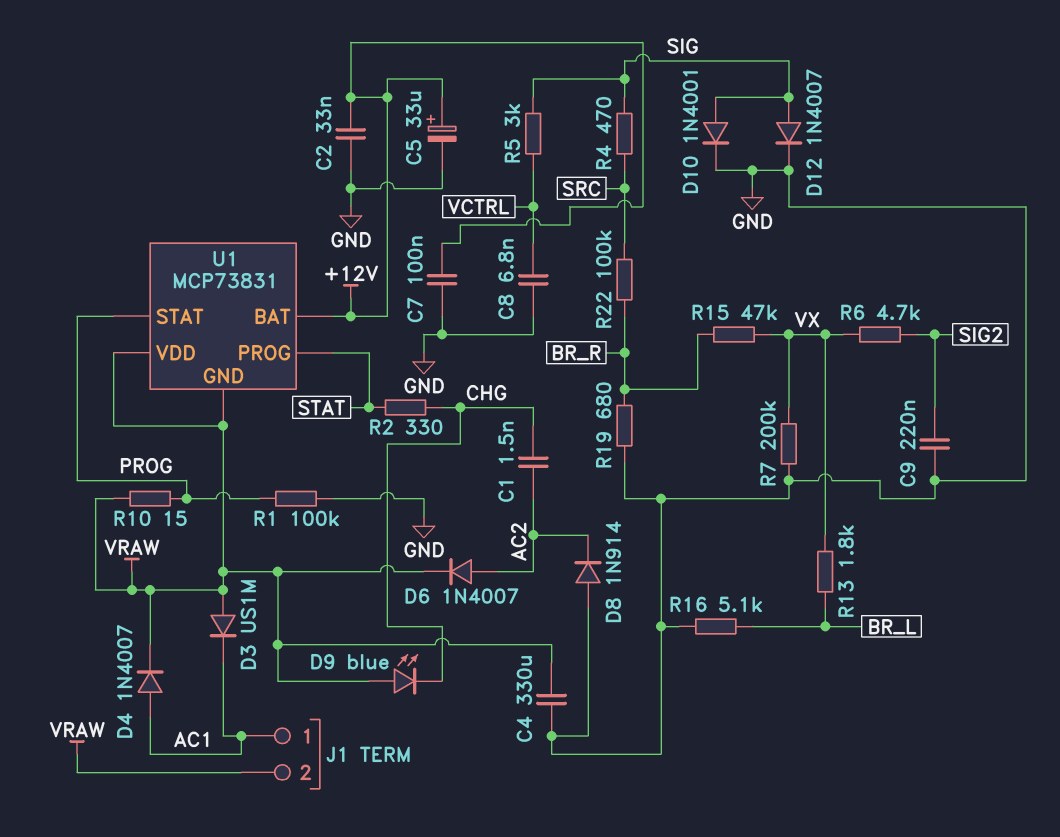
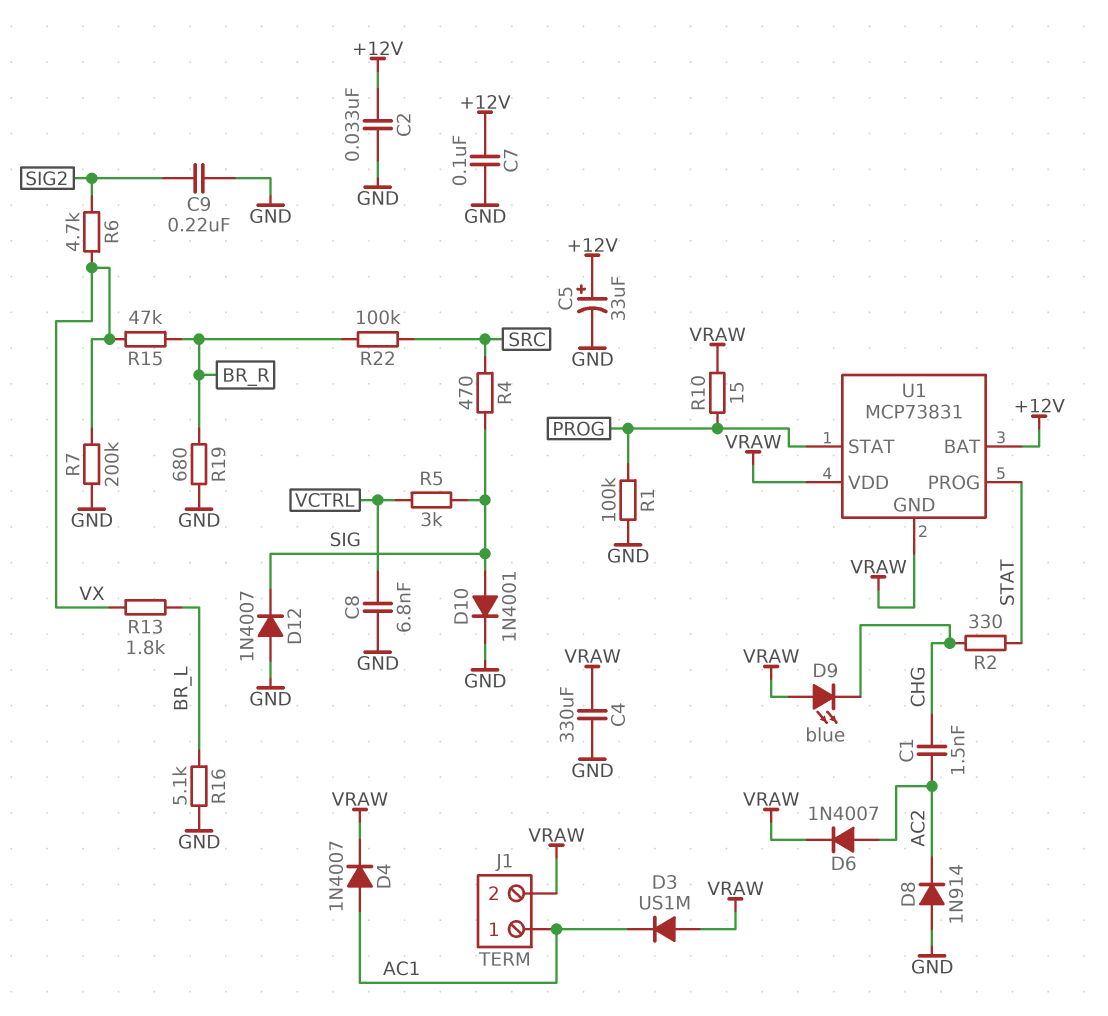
D12: diode 1N4007 (A SIG, K GND) -> diode 1N4007 (A GND, K SIG)

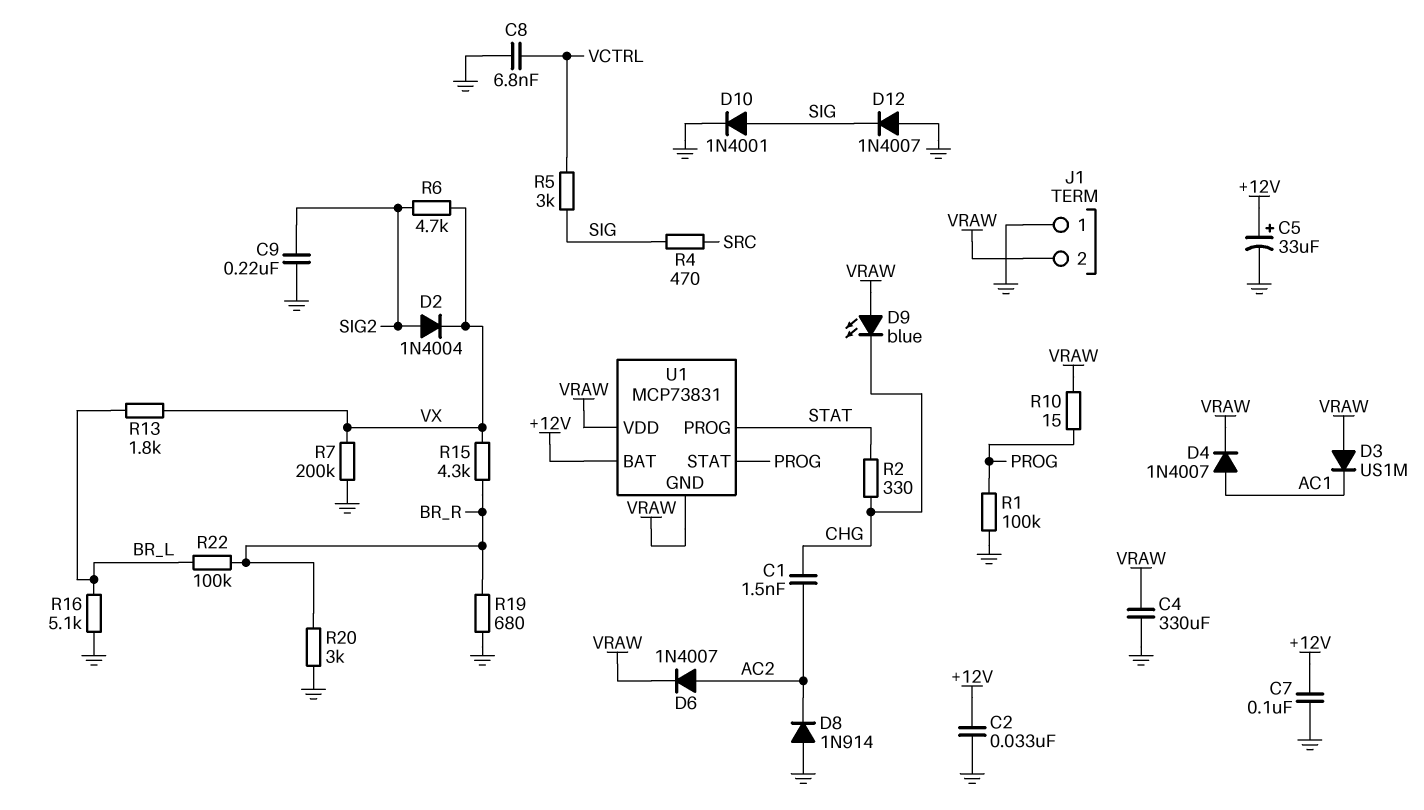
D2: none -> diode 1N4004 (A SIG2, K VX)
J1 pin 1: AC1 -> GND
R15: 47k (BR_R, VX) -> 4.3k (BR_R, VX)
R20: none -> 3k (BR_R, GND)
R22: 100k (BR_R, SRC) -> 100k (BR_L, BR_R)

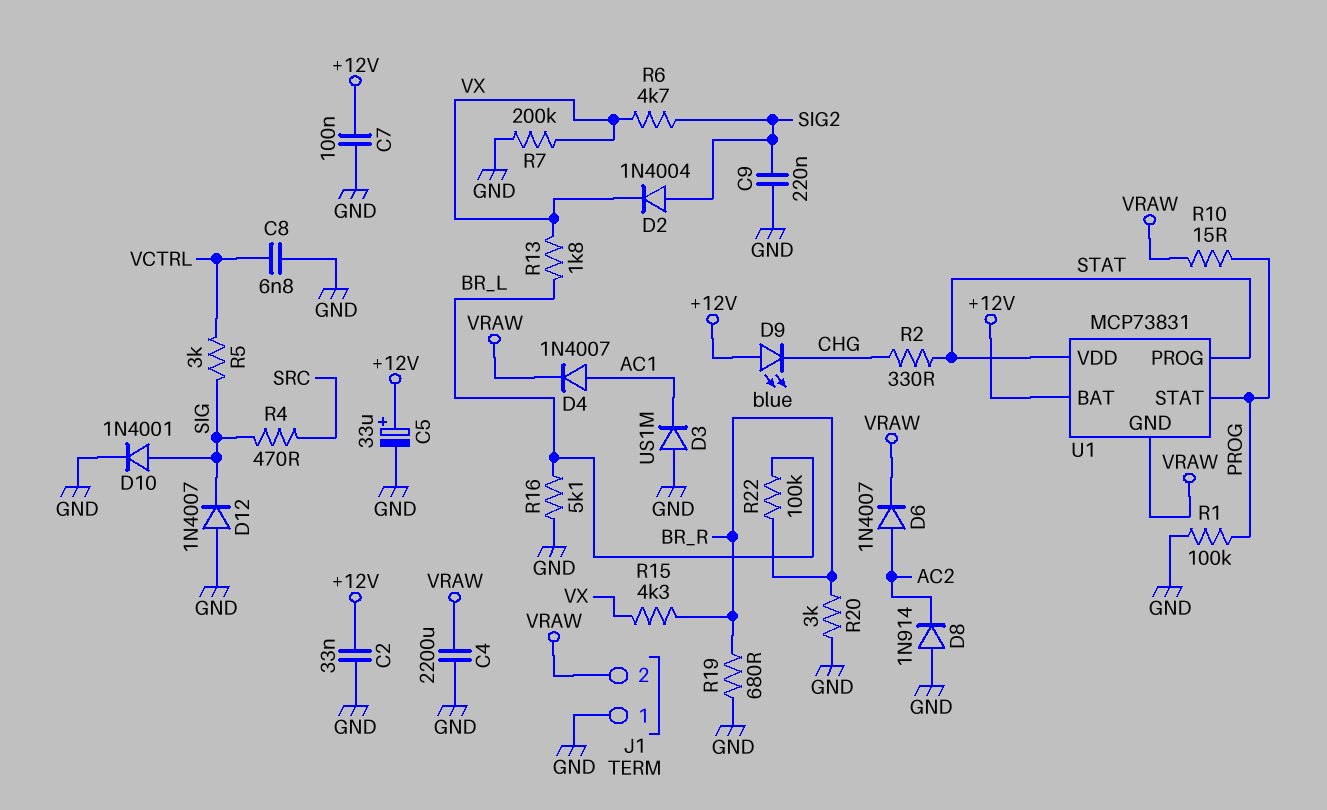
C1: 1.5nF (AC2, CHG) -> none
C4: 330uF (GND, VRAW) -> 2200uF (GND, VRAW)
D3: diode US1M (A VRAW, K AC1) -> diode US1M (A GND, K AC1)
D9: LED blue (A VRAW, K CHG) -> LED blue (A +12V, K CHG)
U1 pin VDD: VRAW -> STAT

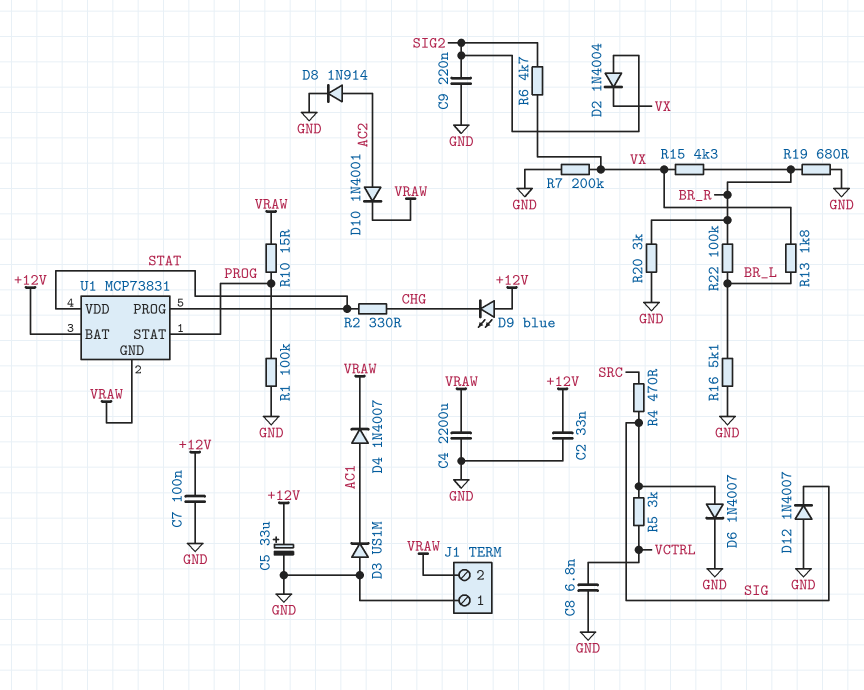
D6: diode 1N4007 (A AC2, K VRAW) -> diode 1N4007 (A SIG, K GND)
D8: diode 1N914 (A GND, K AC2) -> diode 1N914 (A AC2, K GND)
D10: diode 1N4001 (A SIG, K GND) -> diode 1N4001 (A AC2, K VRAW)

